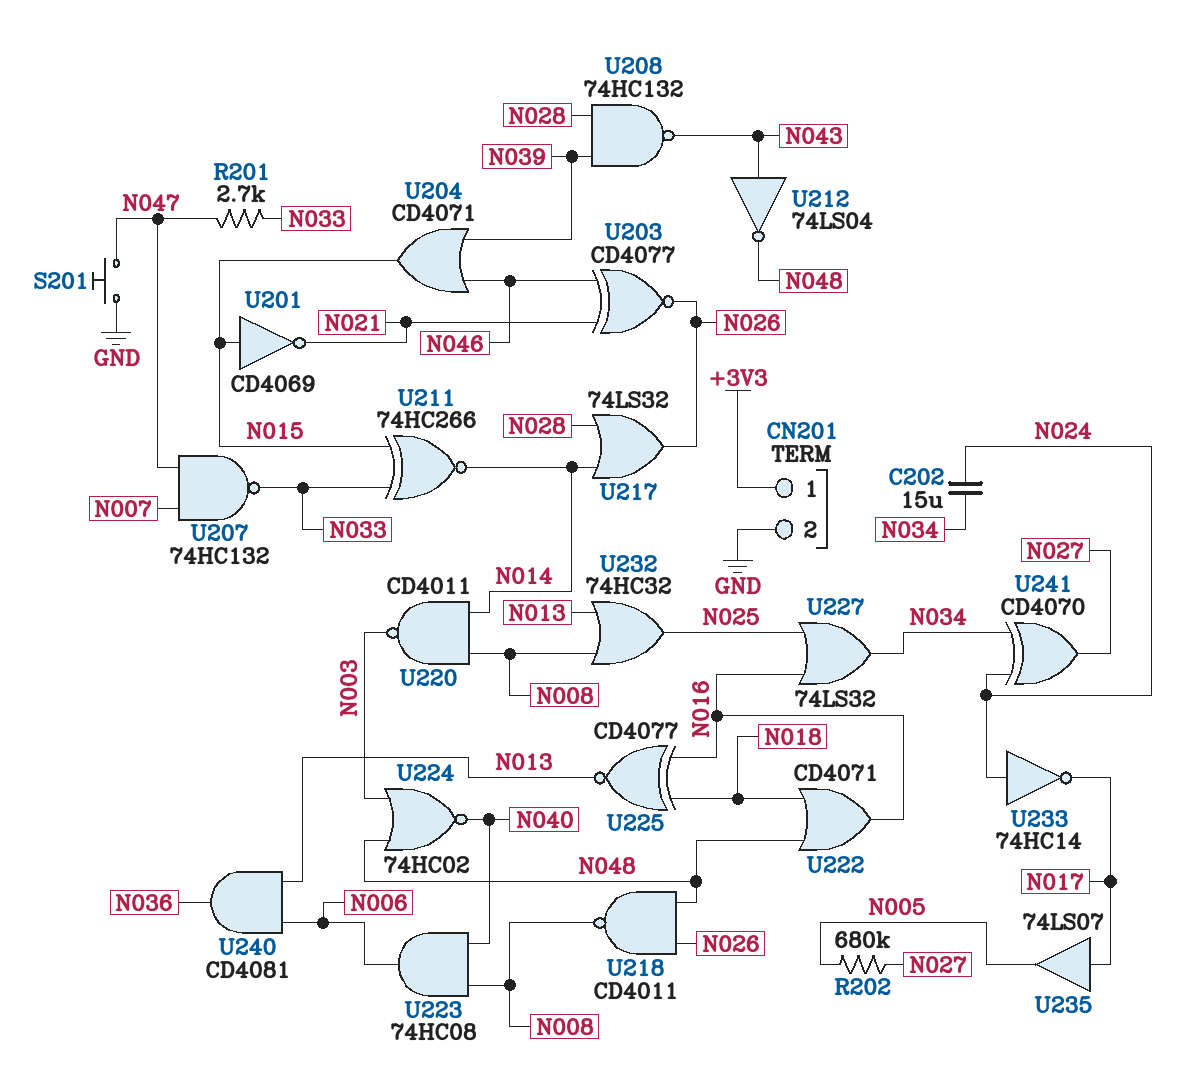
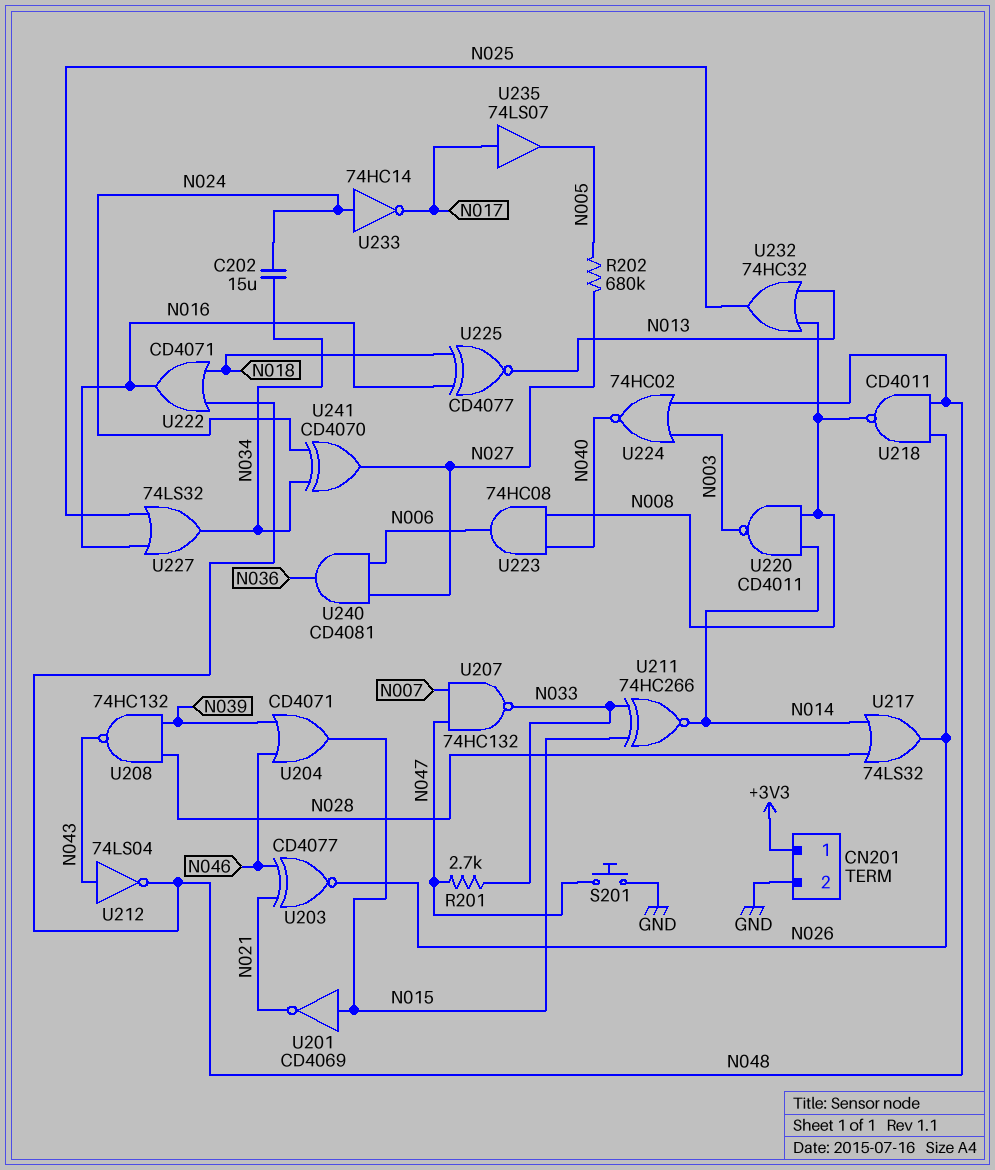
U240: AND CD4081 (in N006, in N013, out N036) -> AND CD4081 (in N006, in N027, out N036)

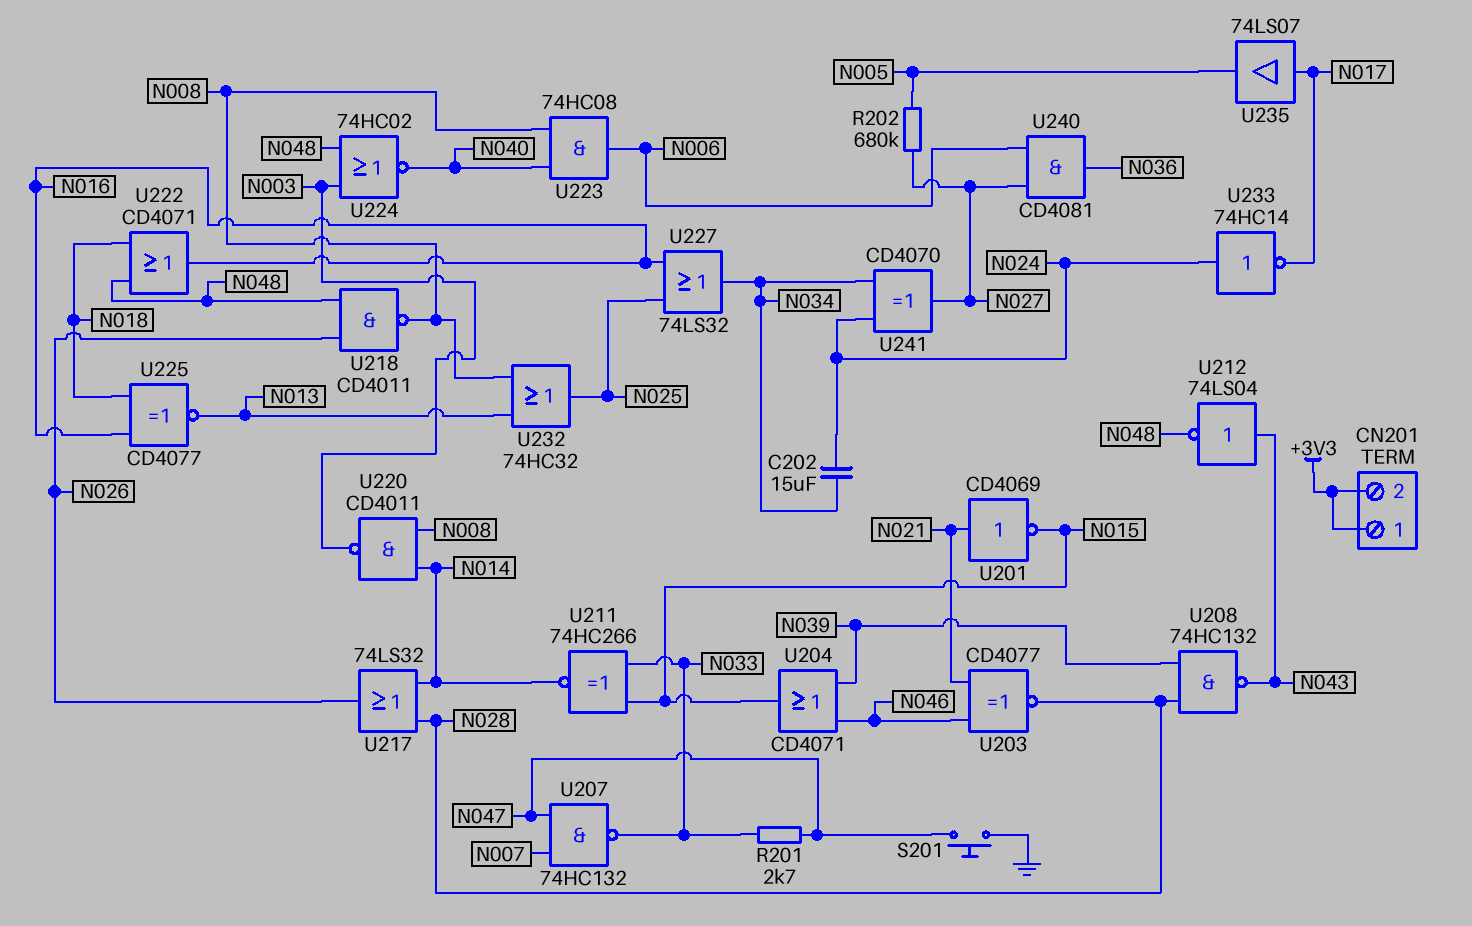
CN201 pin 2: GND -> +3V3
U201: NOT CD4069 (in N015, out N021) -> NOT CD4069 (in N021, out N015)
U203: XNOR CD4077 (in N021, in N046, out N026) -> XNOR CD4077 (in N021, in N046, out N028)

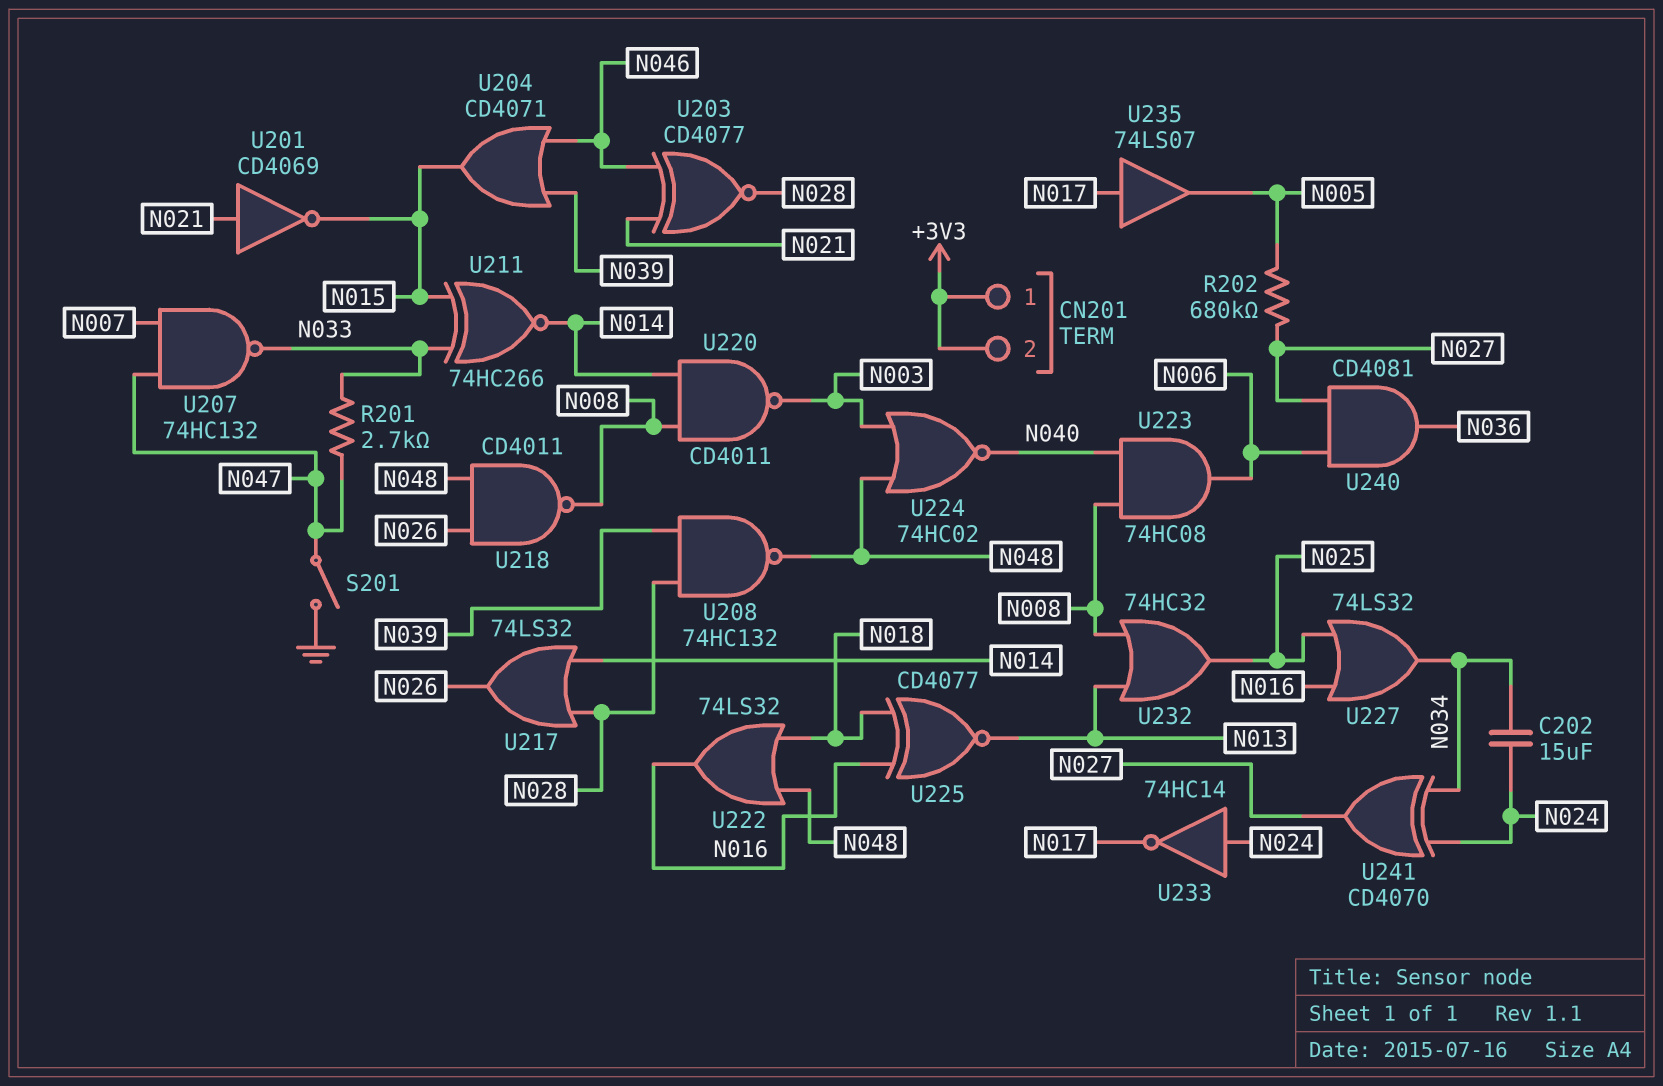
S201: button (GND, N047) -> switch (GND, N047)
U208: NAND 74HC132 (in N028, in N039, out N043) -> NAND 74HC132 (in N028, in N039, out N048)
U212: NOT 74LS04 (in N043, out N048) -> none
U222: OR CD4071 (in N018, in N048, out N016) -> OR 74LS32 (in N018, in N048, out N016)

